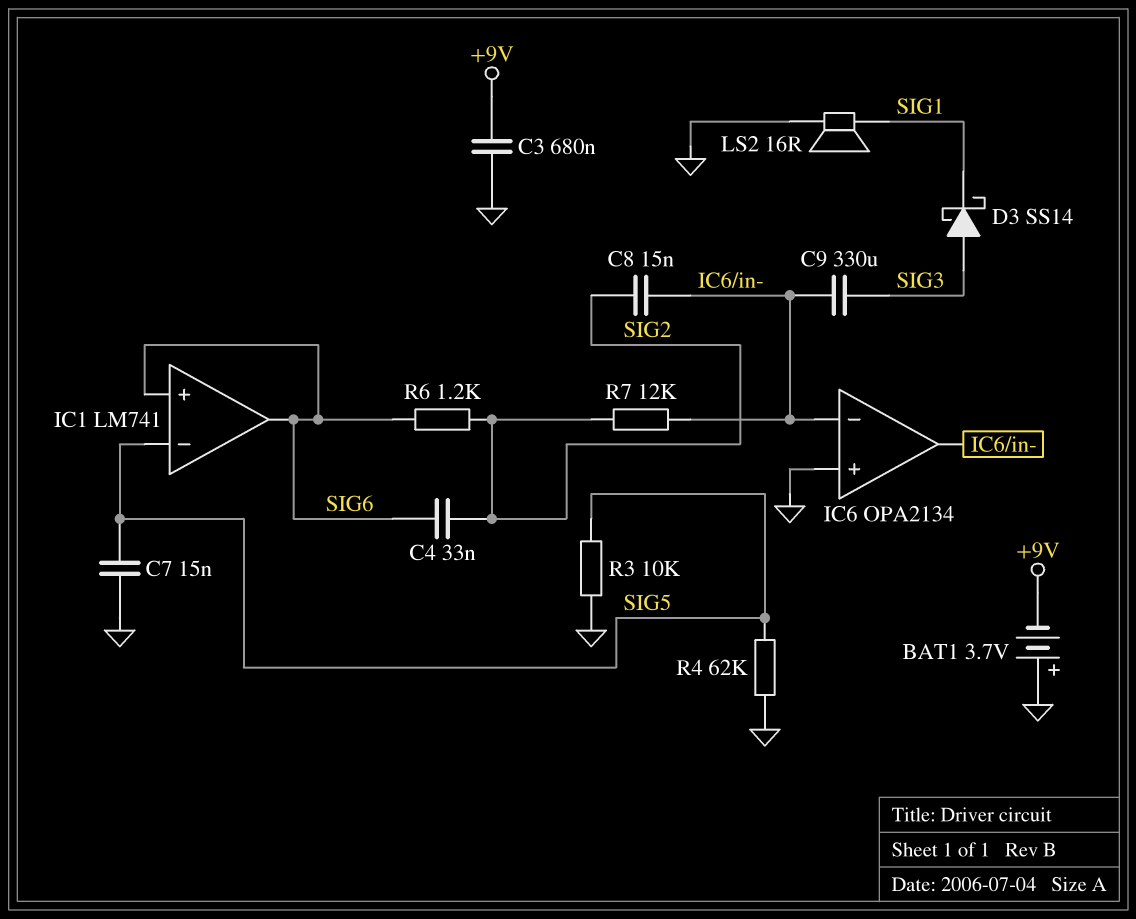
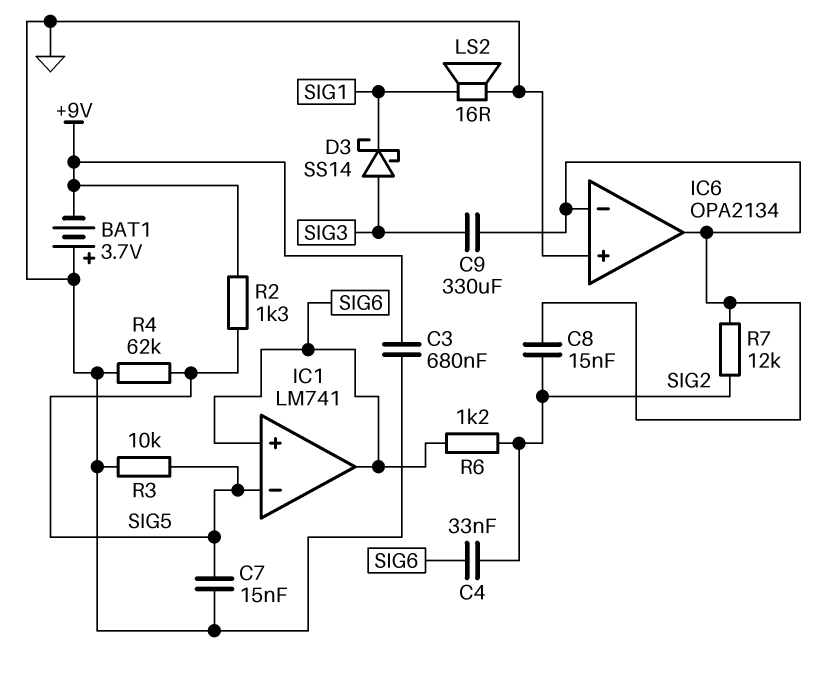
R2: none -> 1.3k (+9V, SIG5)

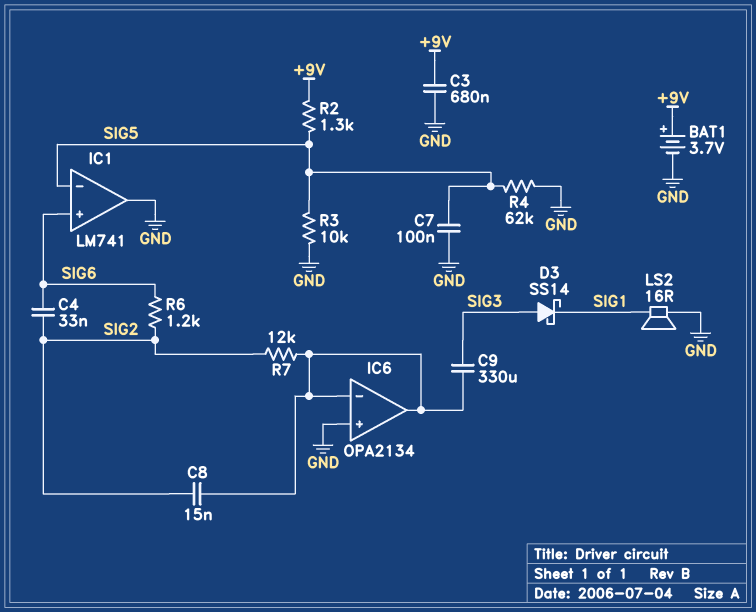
BAT1: 3.7V (plus GND, minus +9V) -> 3.7V (plus +9V, minus GND)
C7: 15nF (GND, SIG5) -> 100nF (GND, SIG5)
IC1 pin out: SIG6 -> GND

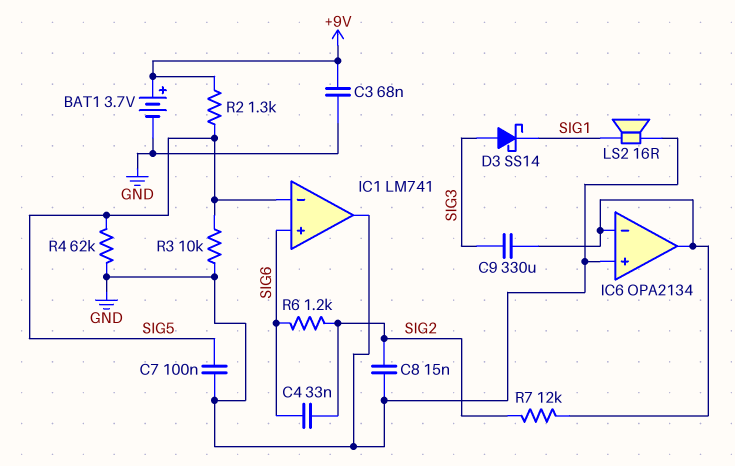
C3: 680nF (+9V, GND) -> 68nF (+9V, GND)
C8: 15nF (IC6/in-, SIG2) -> 15nF (GND, SIG2)

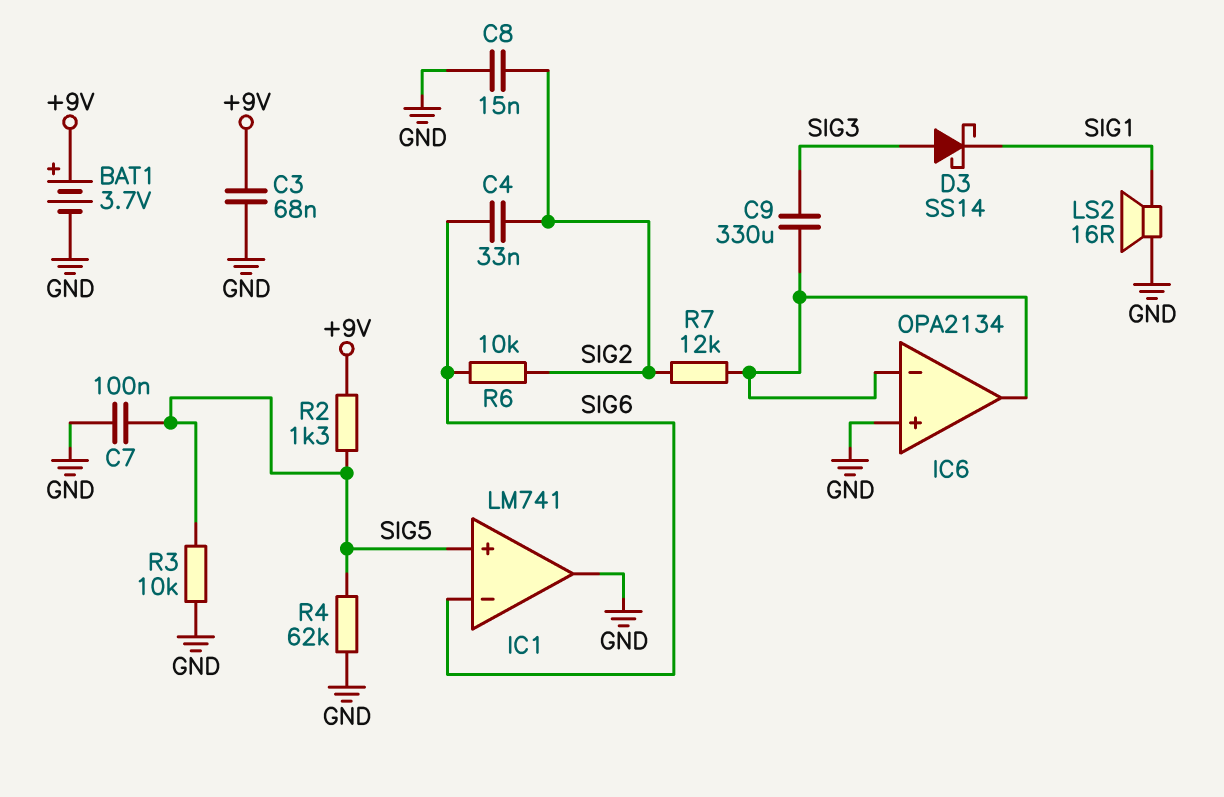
IC1 pin in+: SIG6 -> SIG5
IC1 pin in-: SIG5 -> SIG6
R6: 1.2k (SIG2, SIG6) -> 10k (SIG2, SIG6)

